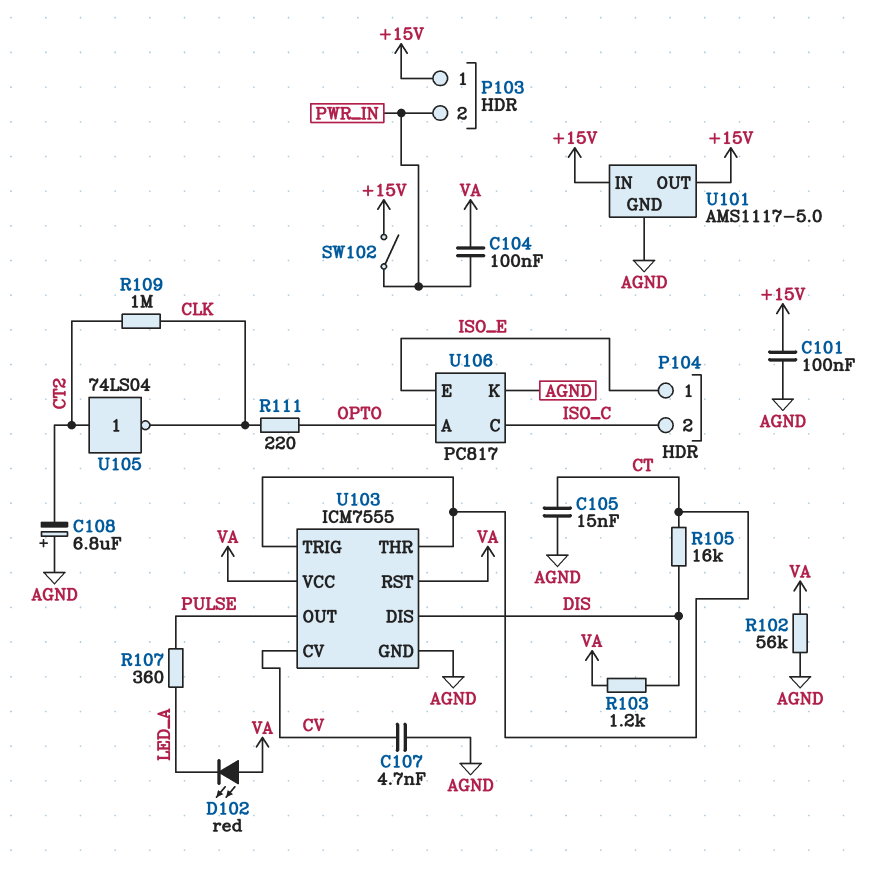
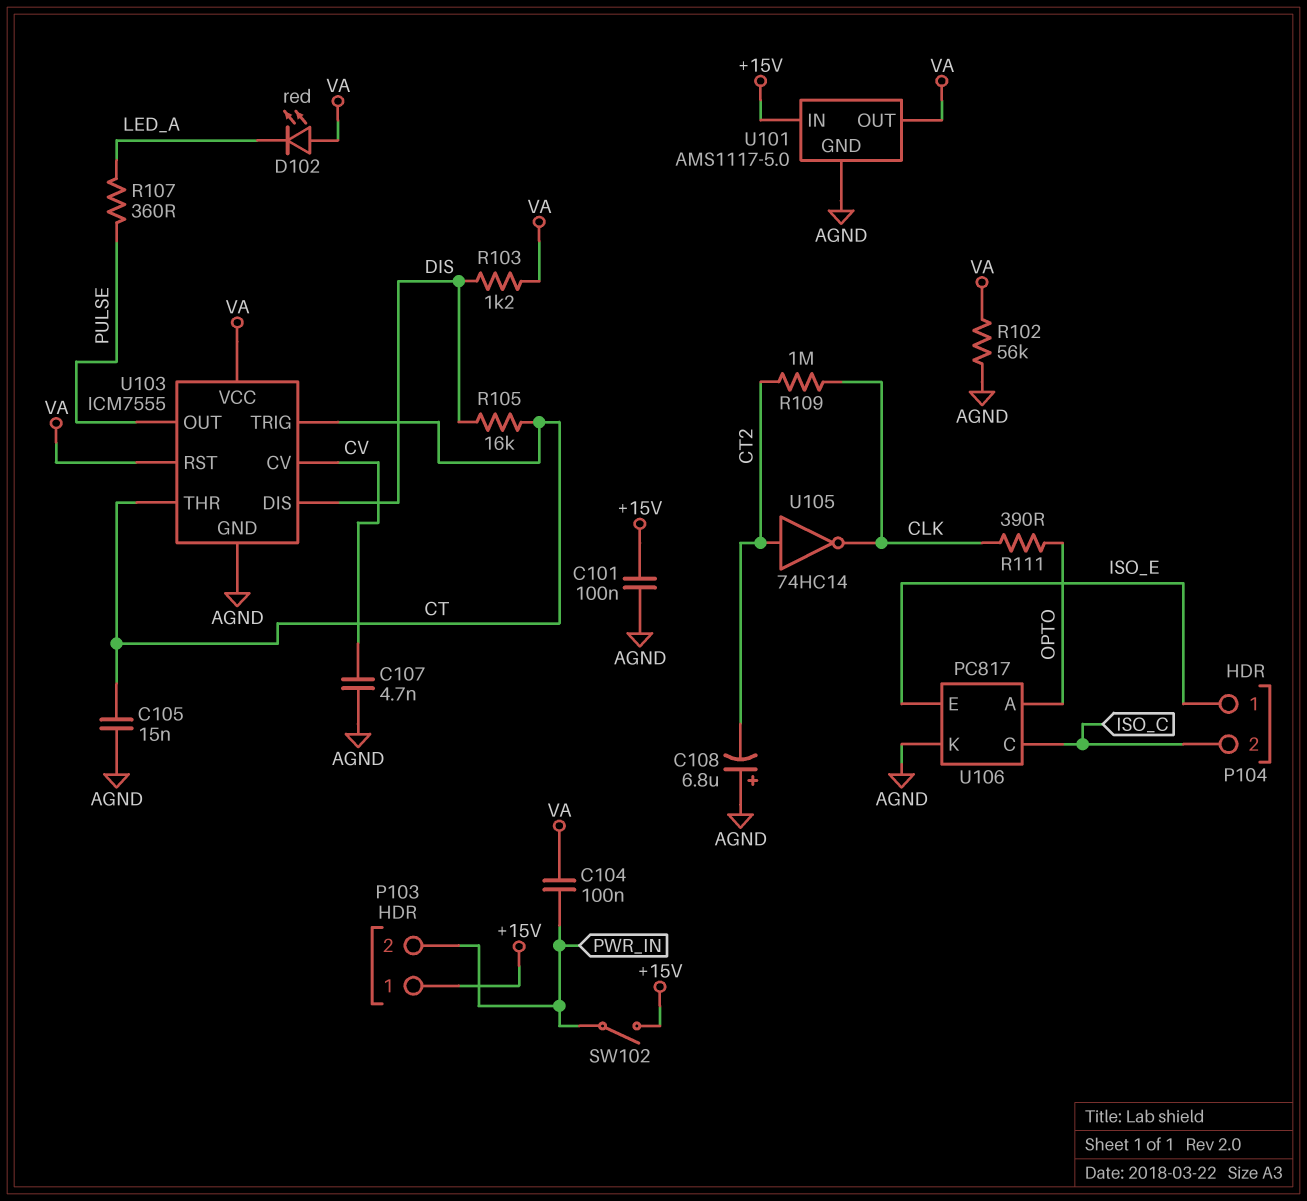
R111: 220 (CLK, OPTO) -> 390 (CLK, OPTO)
U101 pin OUT: +15V -> VA
U105: NOT 74LS04 (in CT2, out CLK) -> NOT 74HC14 (in CT2, out CLK)

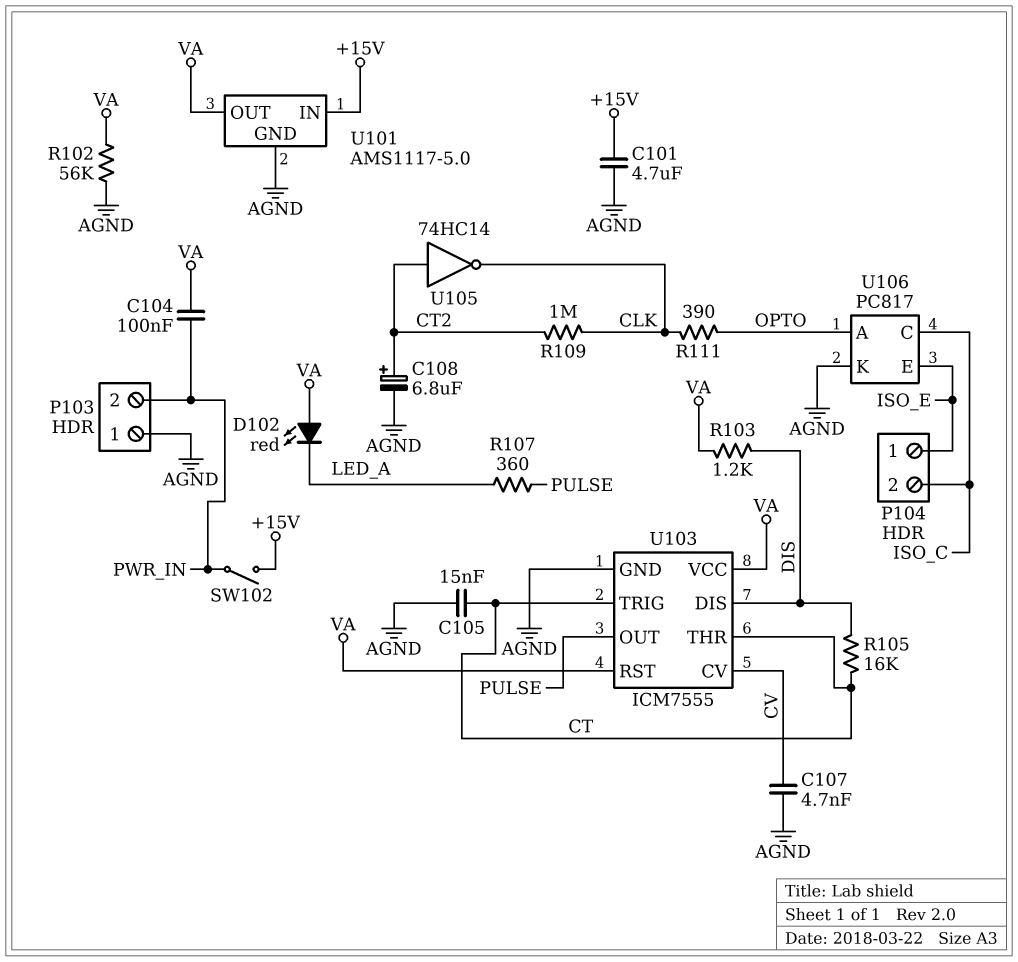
C101: 100nF (+15V, AGND) -> 4.7uF (+15V, AGND)
C108: 6.8uF (plus AGND, minus CT2) -> 6.8uF (plus CT2, minus AGND)
P103 pin 1: +15V -> AGND

